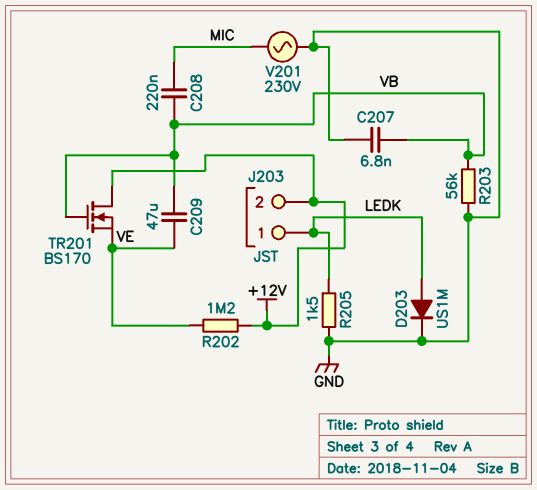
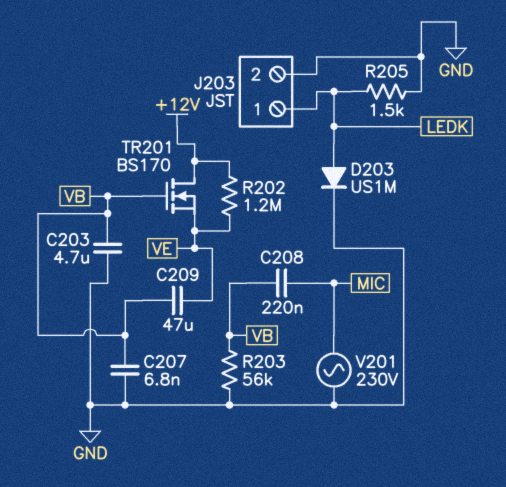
C203: none -> 4.7uF (GND, VB)
J203 pin 2: +12V -> GND

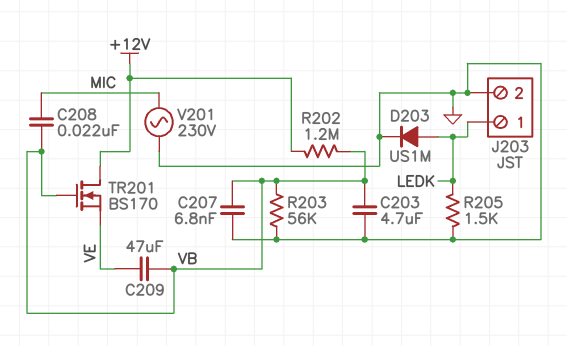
C208: 220nF (MIC, VB) -> 22nF (MIC, VB)
R202: 1.2M (+12V, VE) -> 1.2M (+12V, VB)

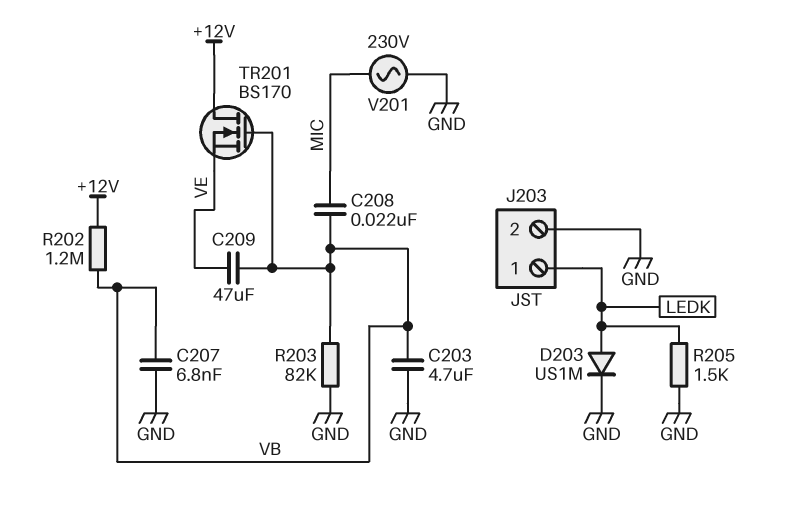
R203: 56k (GND, VB) -> 82k (GND, VB)

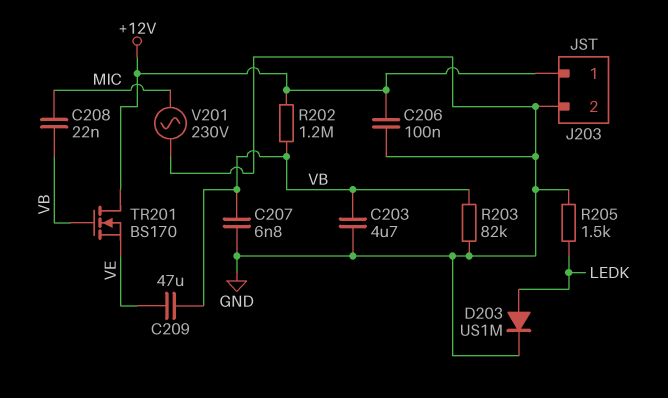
C206: none -> 100nF (+12V, GND)
J203 pin 1: LEDK -> +12V

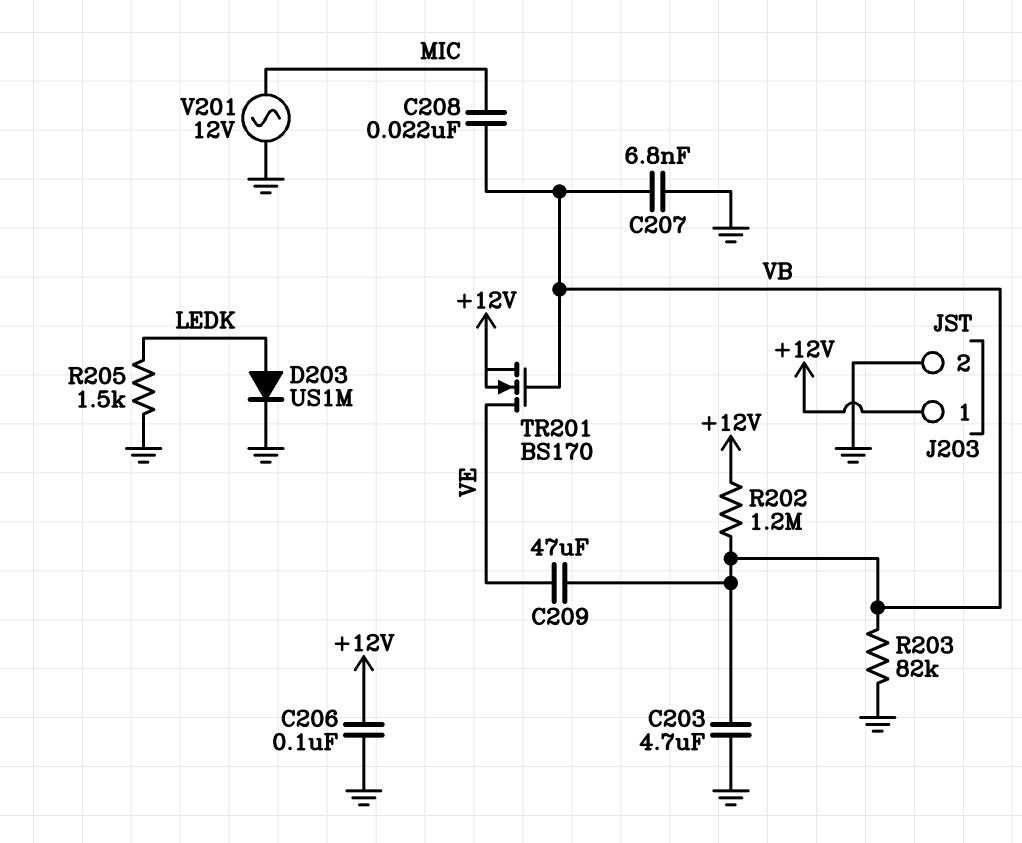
TR201: NMOS BS170 (G VB, D +12V, S VE) -> NMOS BS170 (G VB, D VE, S +12V)
V201: AC 230V (GND, MIC) -> AC 12V (GND, MIC)

